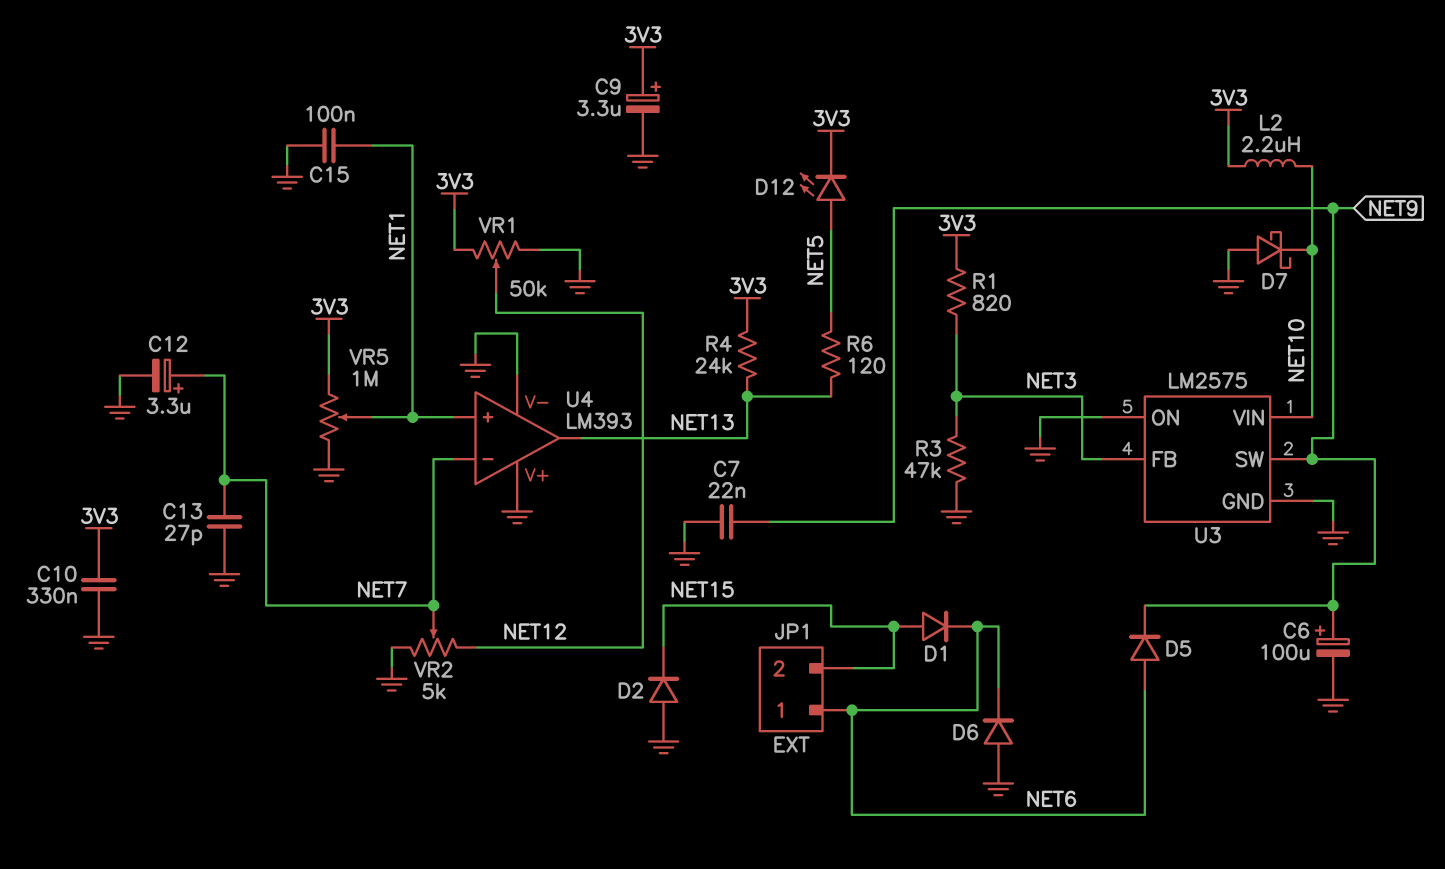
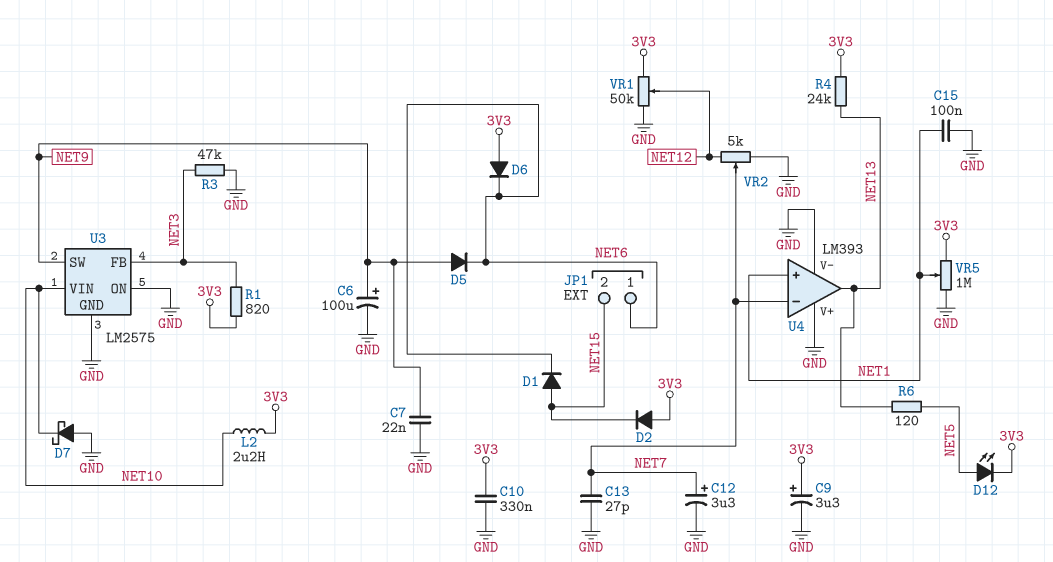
D2: diode (A GND, K NET15) -> diode (A 3V3, K NET15)
D5: diode (A NET6, K NET9) -> diode (A NET9, K NET6)
D6: diode (A GND, K NET6) -> diode (A 3V3, K NET6)

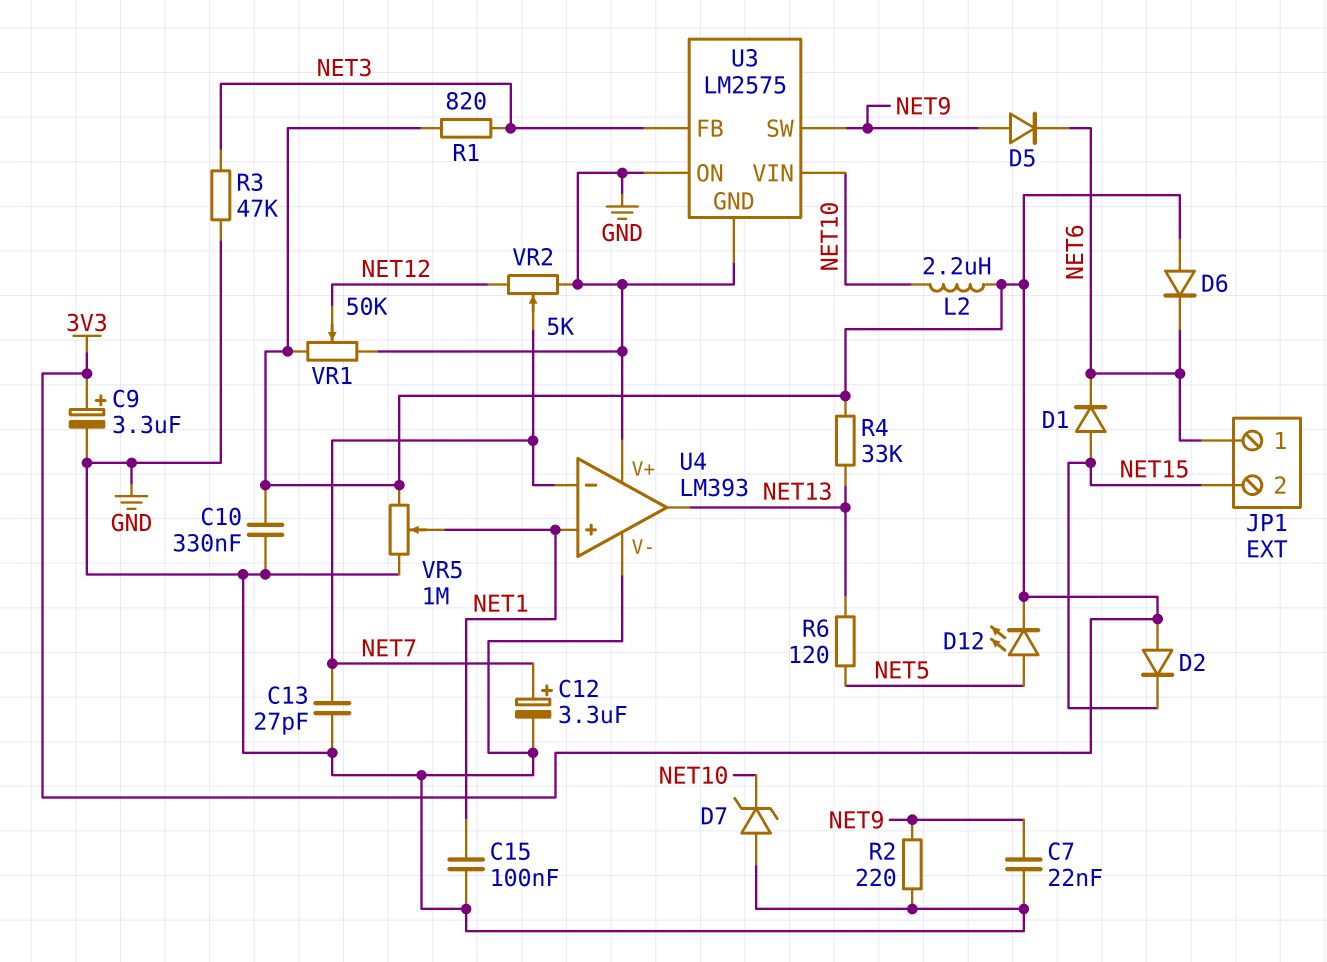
C6: 100uF (plus NET9, minus GND) -> none
D7: schottky (A GND, K NET10) -> zener (A GND, K NET10)
R2: none -> 220 (GND, NET9)
R4: 24k (3V3, NET13) -> 33k (3V3, NET13)

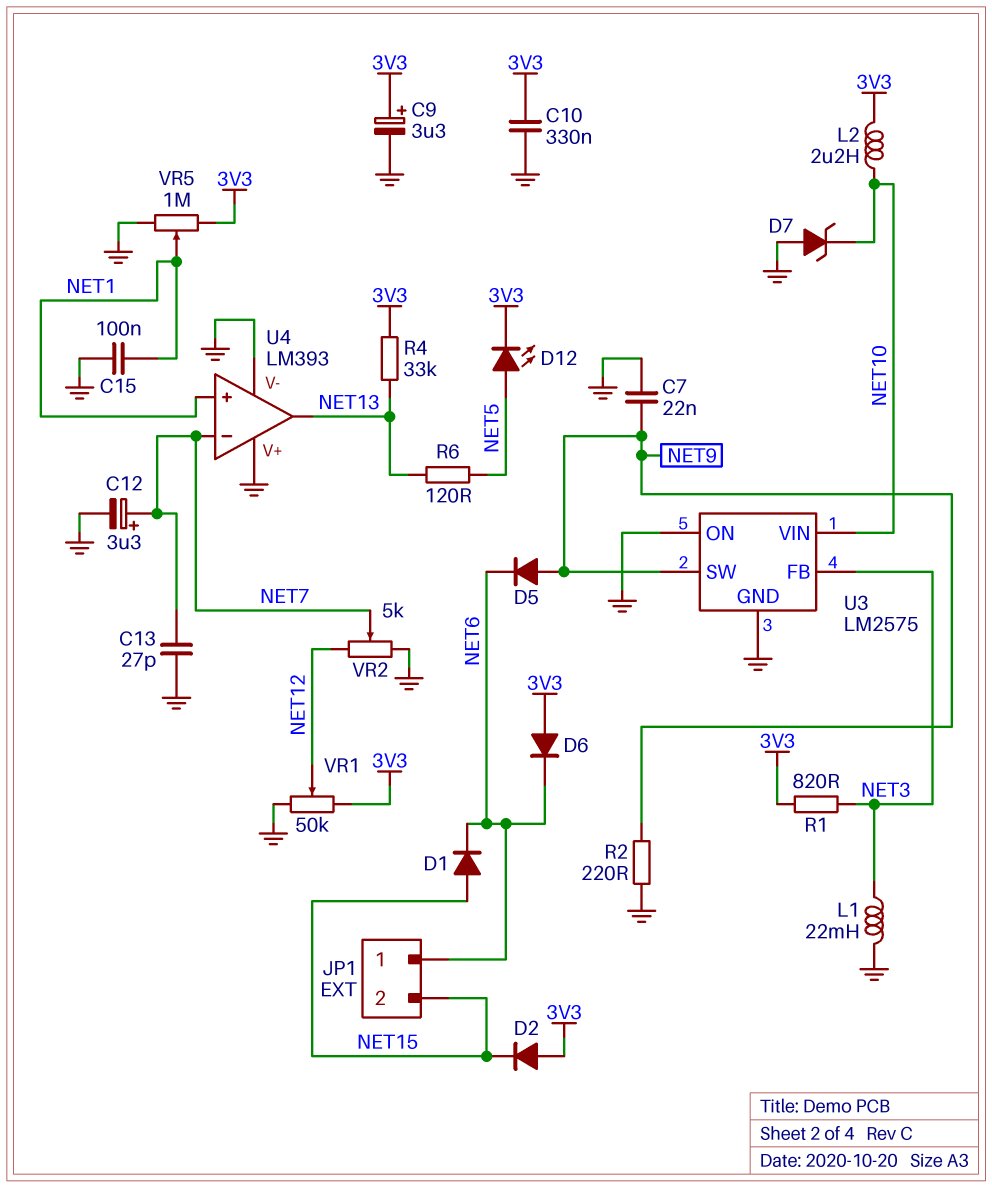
L1: none -> 22mH (GND, NET3)
R3: 47k (GND, NET3) -> none

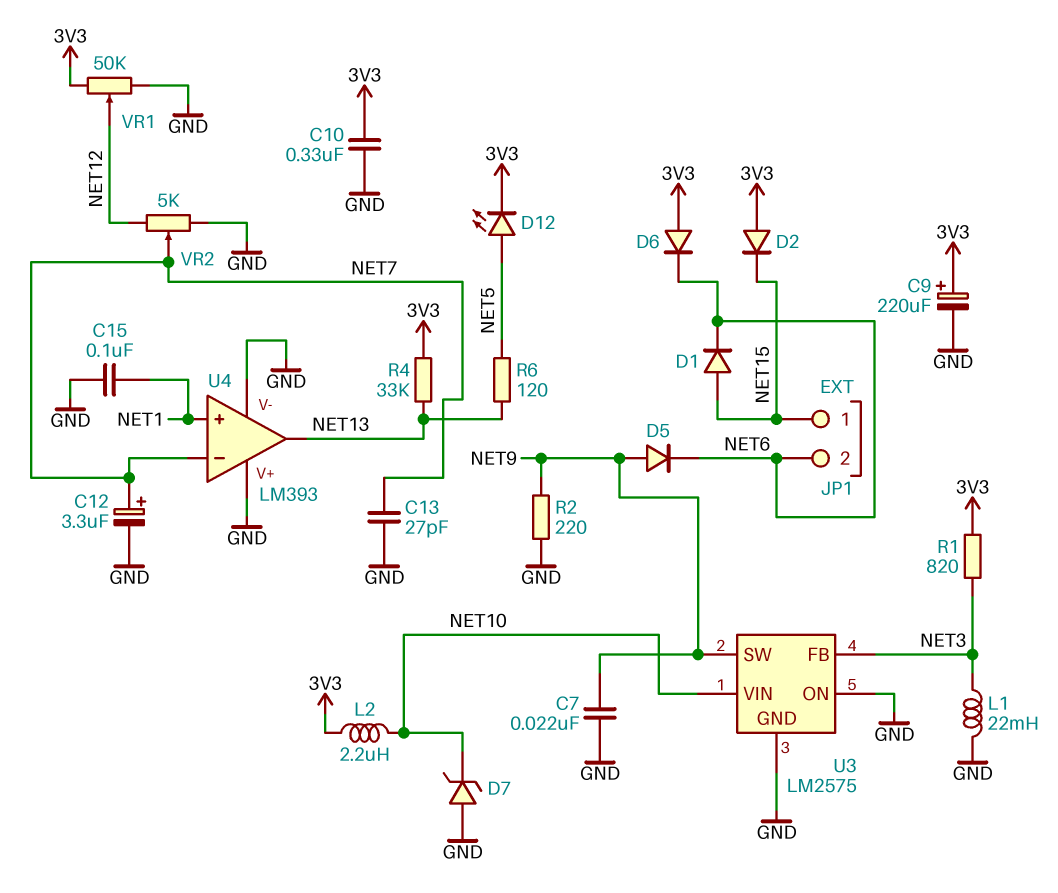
C9: 3.3uF (plus 3V3, minus GND) -> 220uF (plus 3V3, minus GND)
JP1 pin 1: NET6 -> NET15
JP1 pin 2: NET15 -> NET6
VR5: 1M (3V3, GND, wiper NET1) -> none

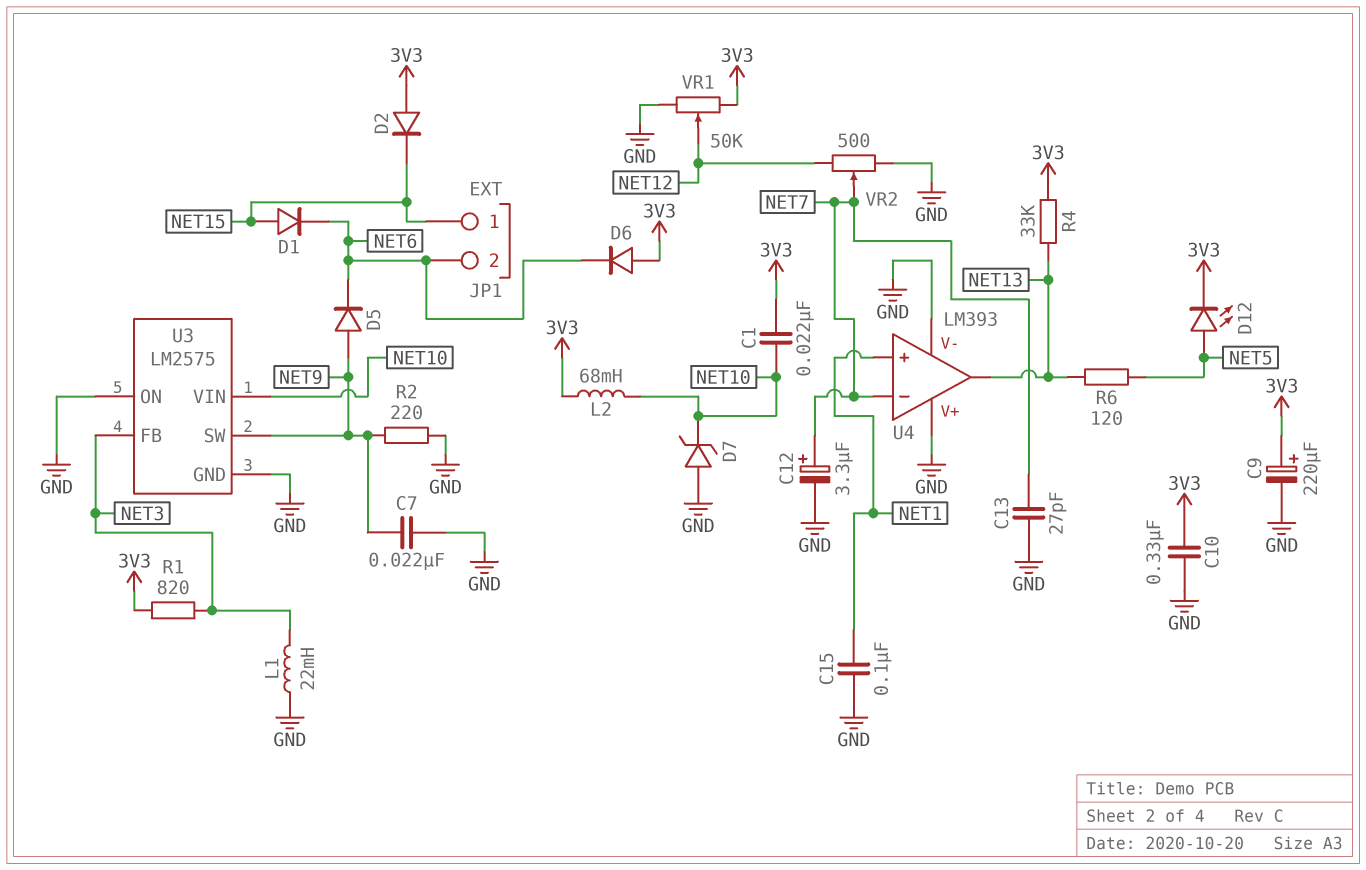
C1: none -> 22nF (3V3, NET10)
L2: 2.2uH (3V3, NET10) -> 68mH (3V3, NET10)
VR2: 5k (GND, NET12, wiper NET7) -> 500 (GND, NET12, wiper NET7)

